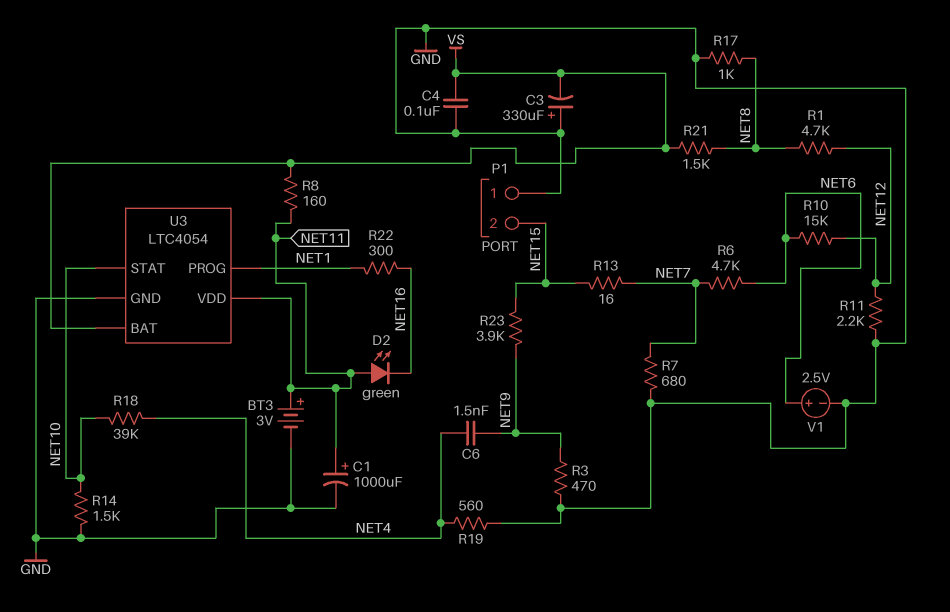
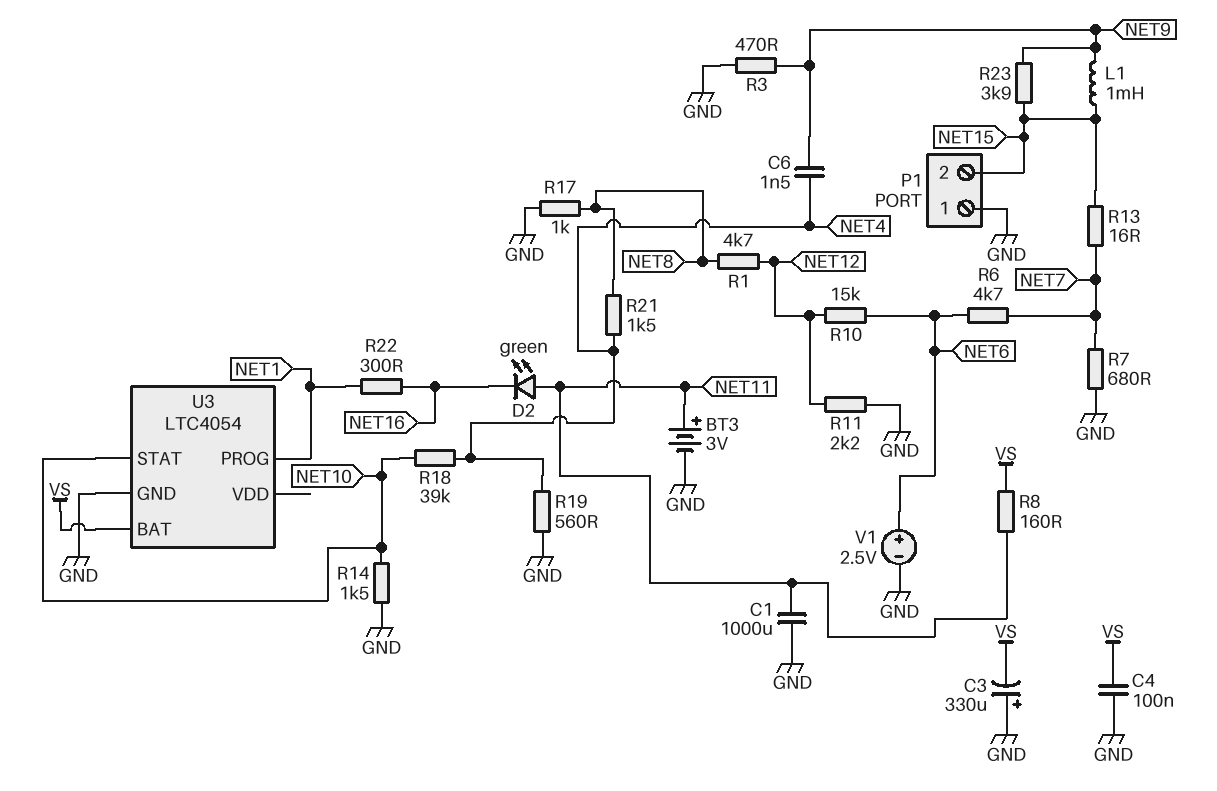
C1: 1000uF (plus NET11, minus GND) -> 1000uF (GND, NET11)
L1: none -> 1mH (NET9, NET15)
R21: 1.5k (NET8, VS) -> 1.5k (NET4, NET8)
U3 pin VDD: NET11 -> none

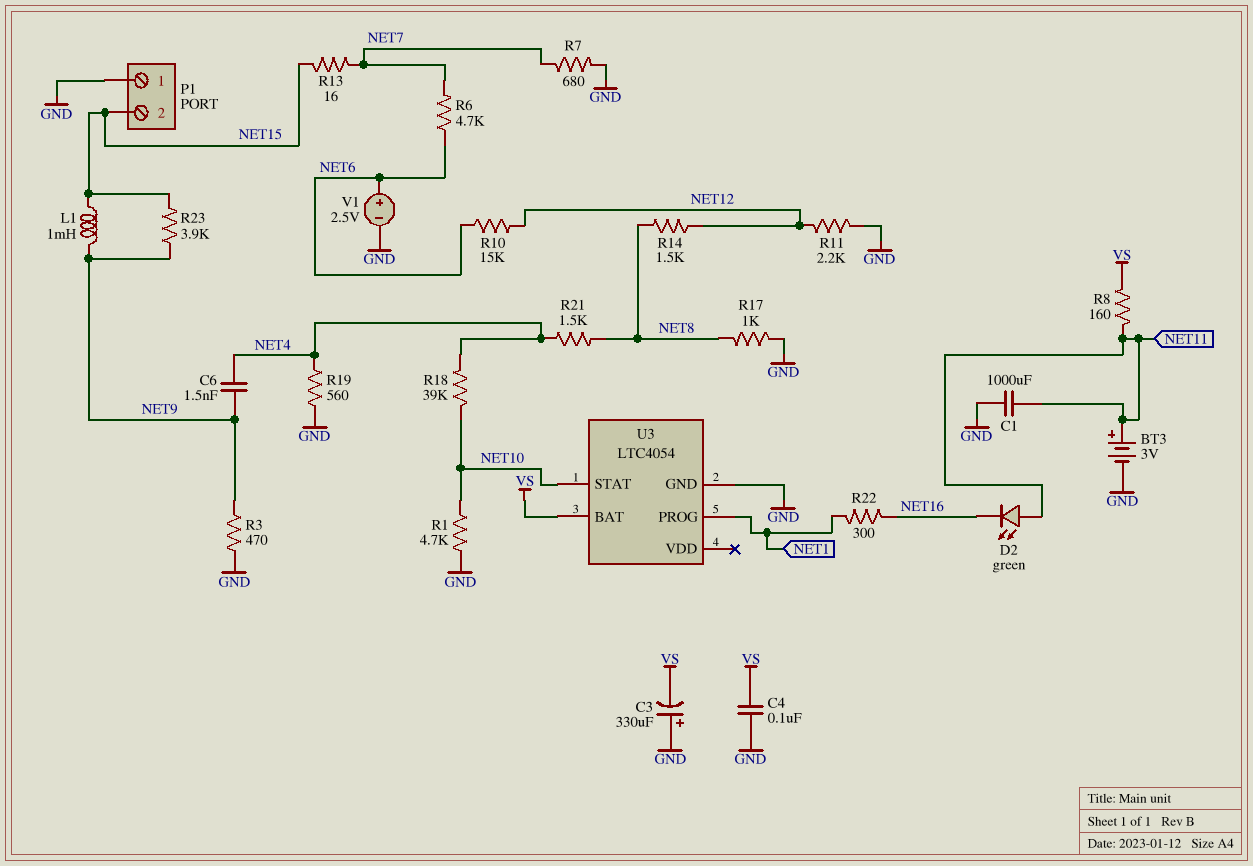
R1: 4.7k (NET8, NET12) -> 4.7k (GND, NET10)
R14: 1.5k (GND, NET10) -> 1.5k (NET8, NET12)

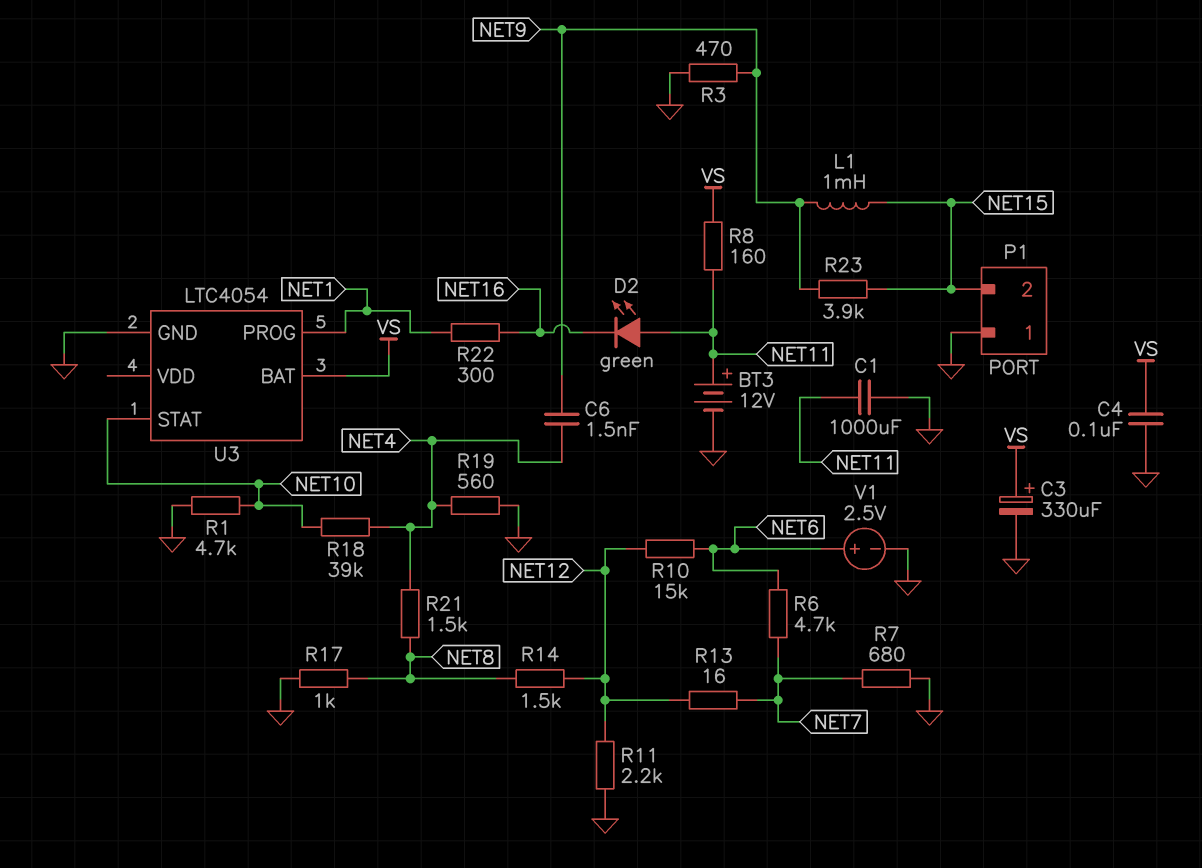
BT3: 3V (plus NET11, minus GND) -> 12V (plus NET11, minus GND)
C3: 330uF (plus GND, minus VS) -> 330uF (plus VS, minus GND)
R13: 16 (NET7, NET15) -> 16 (NET7, NET12)

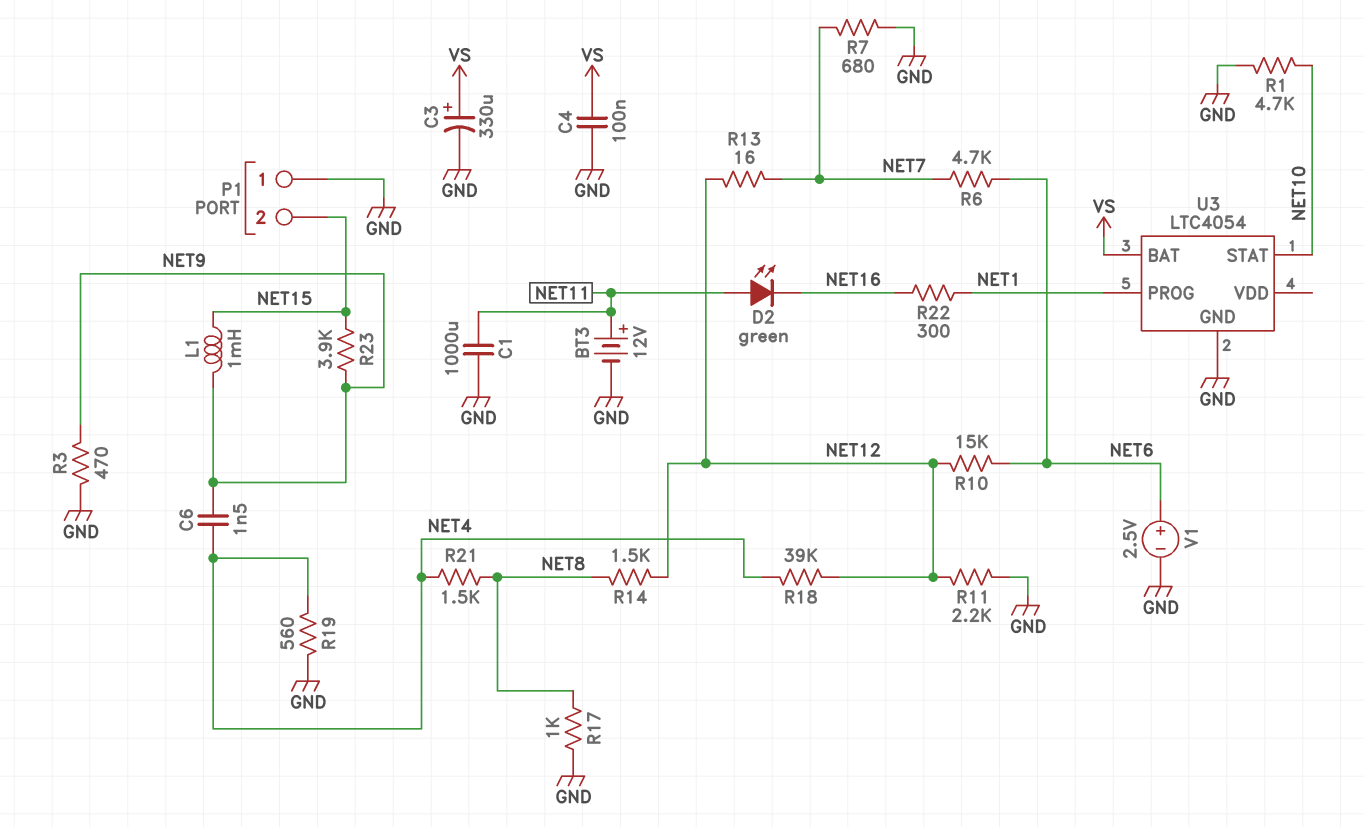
R8: 160 (NET11, VS) -> none
R18: 39k (NET4, NET10) -> 39k (NET4, NET12)

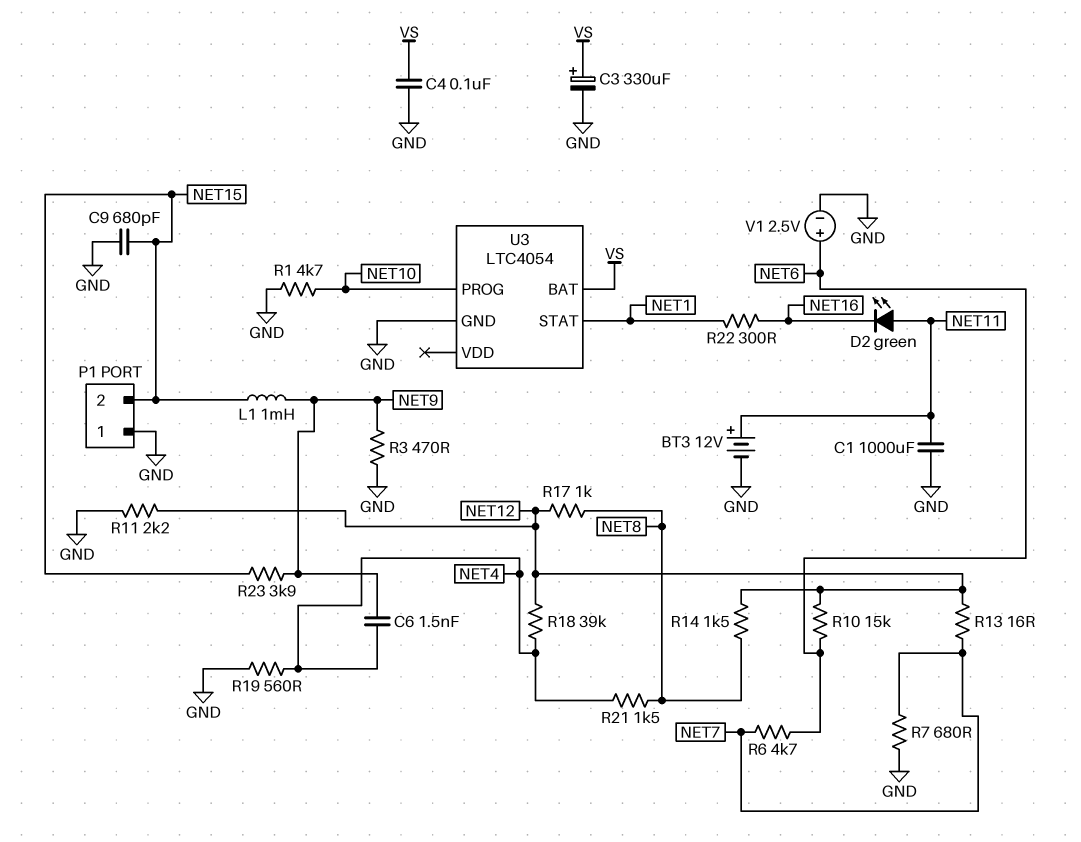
C9: none -> 680pF (GND, NET15)
R17: 1k (GND, NET8) -> 1k (NET8, NET12)
U3 pin PROG: NET1 -> NET10
U3 pin STAT: NET10 -> NET1

